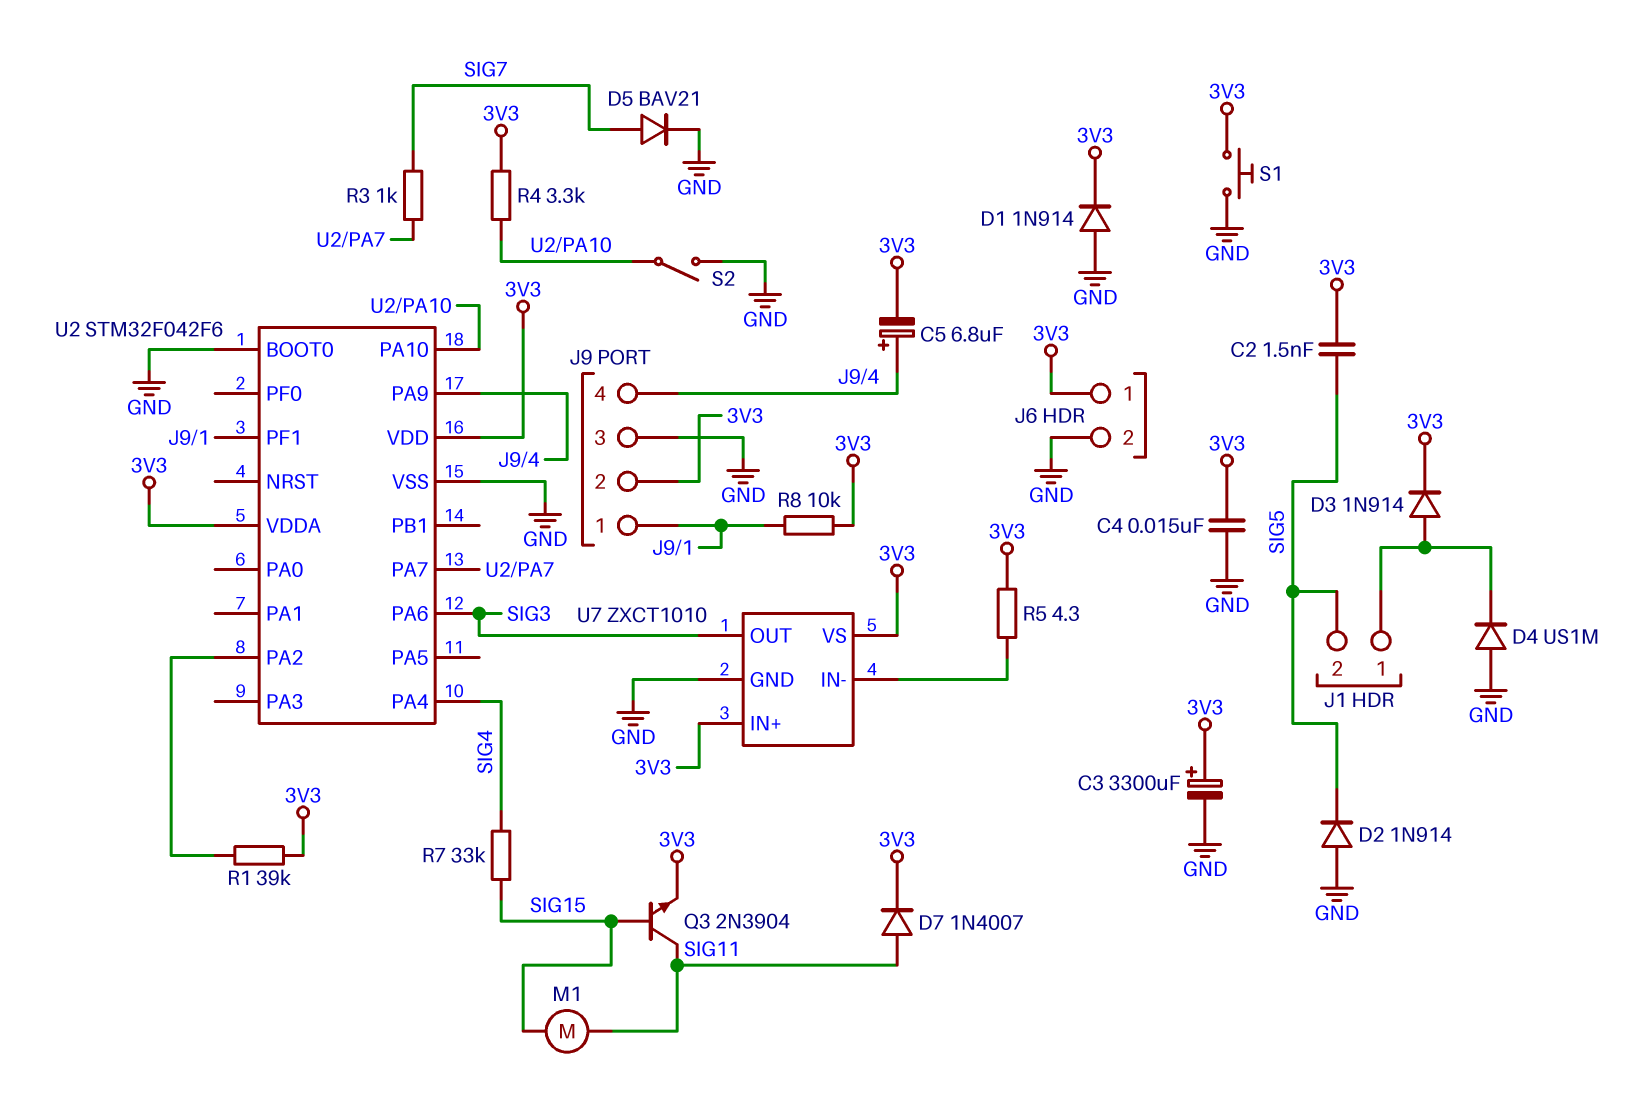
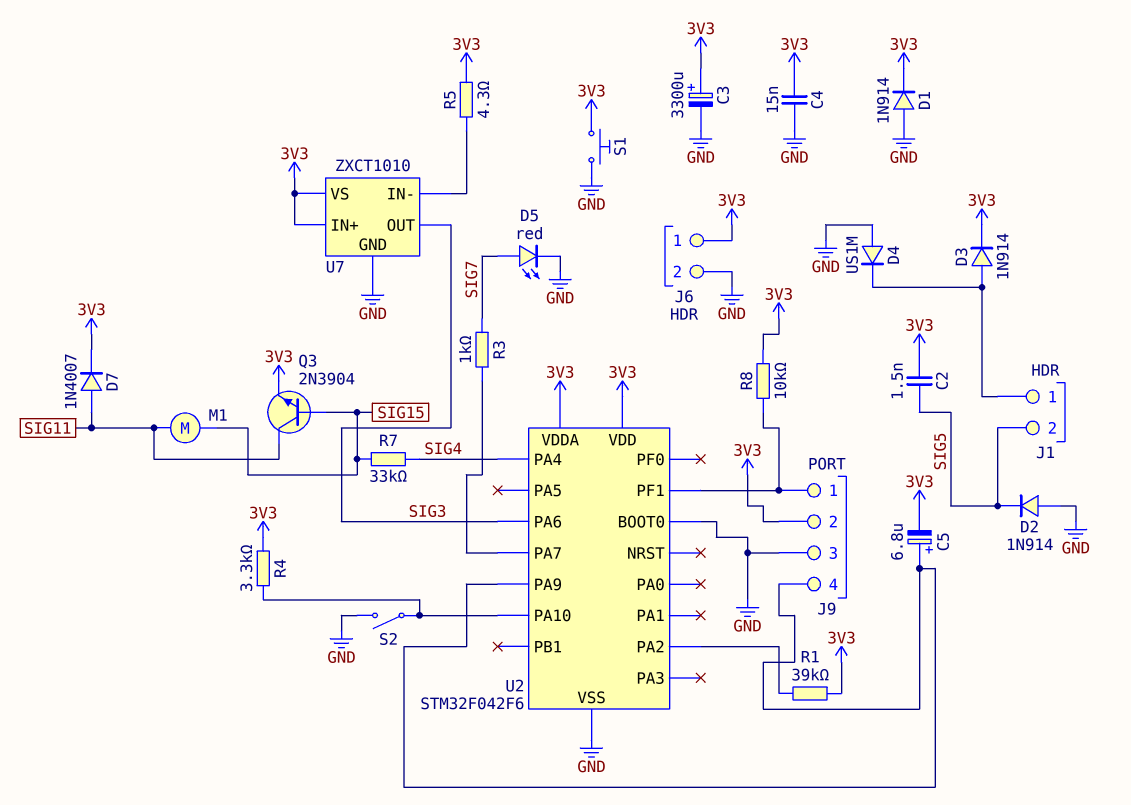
D5: diode BAV21 (A SIG7, K GND) -> LED red (A SIG7, K GND)

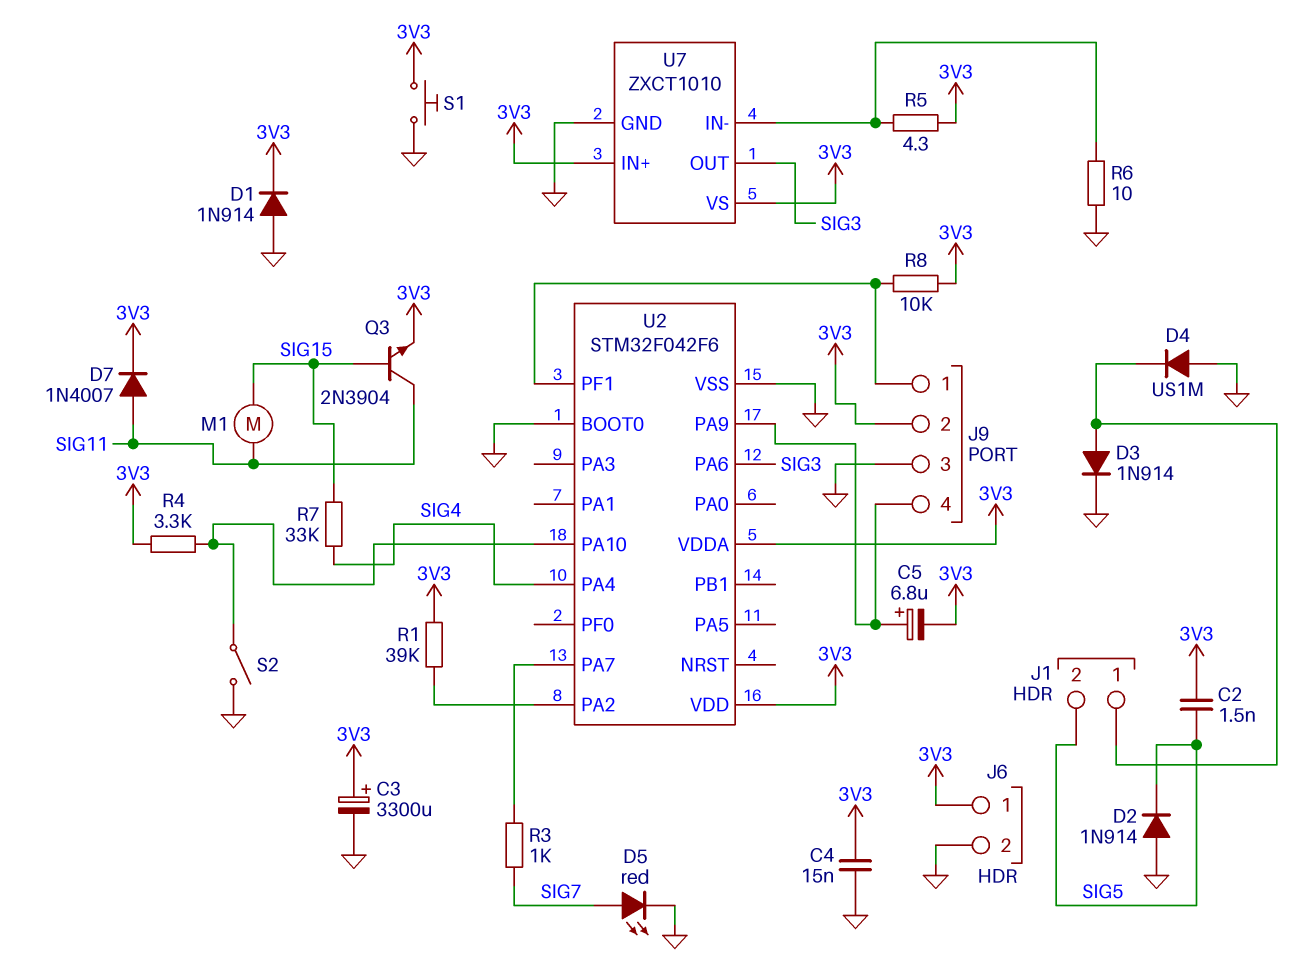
D3: diode 1N914 (A J1/1, K 3V3) -> diode 1N914 (A J1/1, K GND)
R6: none -> 10 (GND, U7/IN-)

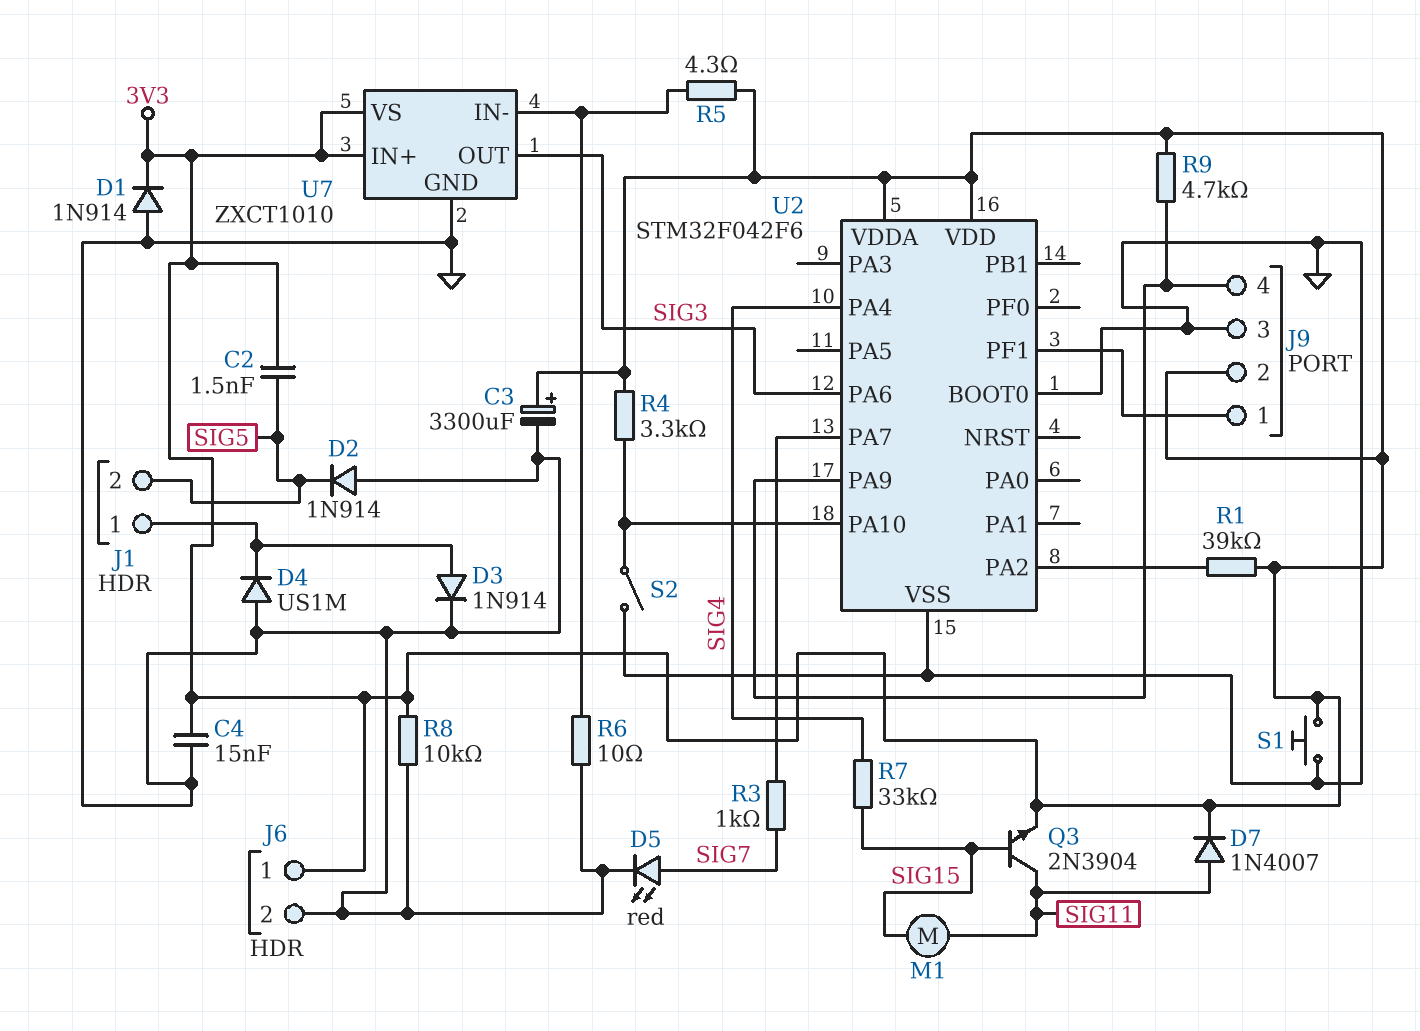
C5: 6.8uF (plus J9/4, minus 3V3) -> none
R8: 10k (3V3, J9/1) -> 10k (3V3, GND)
R9: none -> 4.7k (3V3, J9/4)

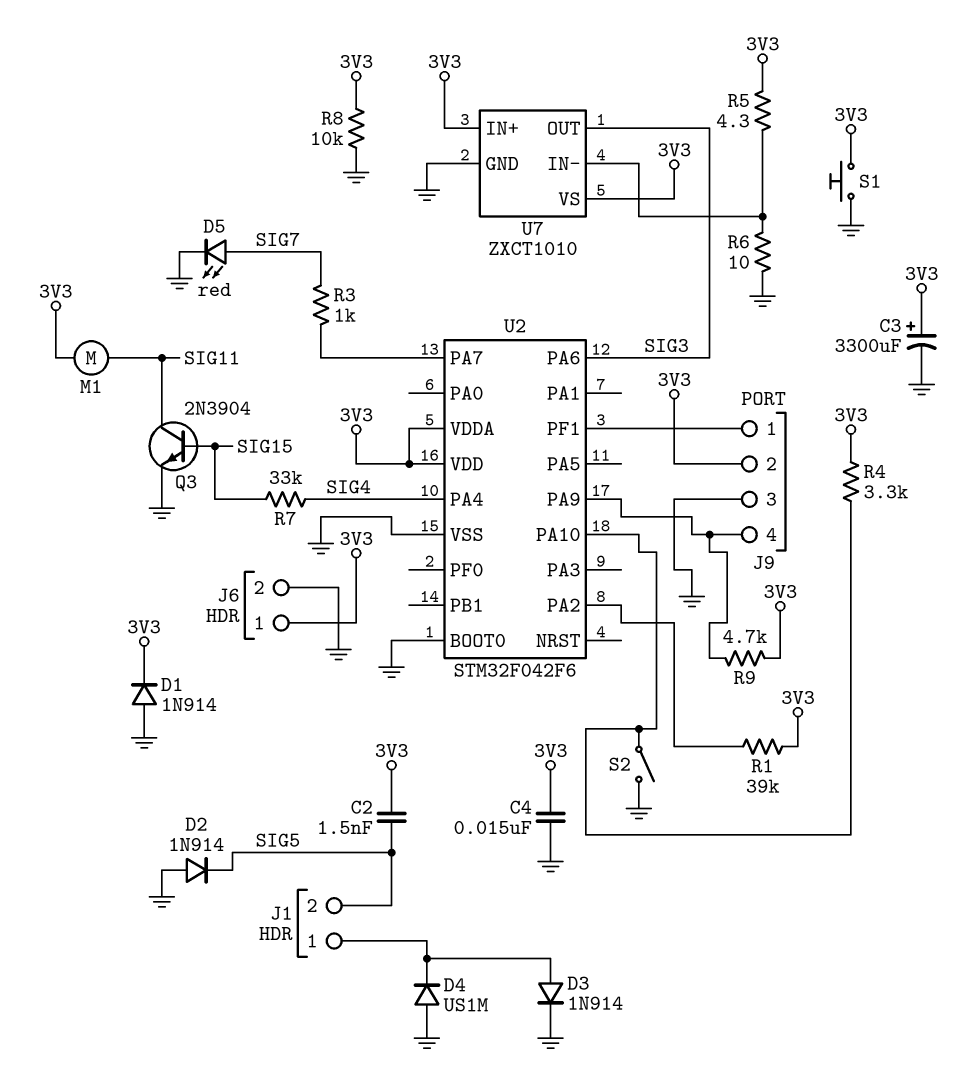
D7: diode 1N4007 (A SIG11, K 3V3) -> none
M1: motor (SIG11, SIG15) -> motor (3V3, SIG11)
Q3: NPN 2N3904 (B SIG15, C SIG11, E 3V3) -> NPN 2N3904 (B SIG15, C SIG11, E GND)

